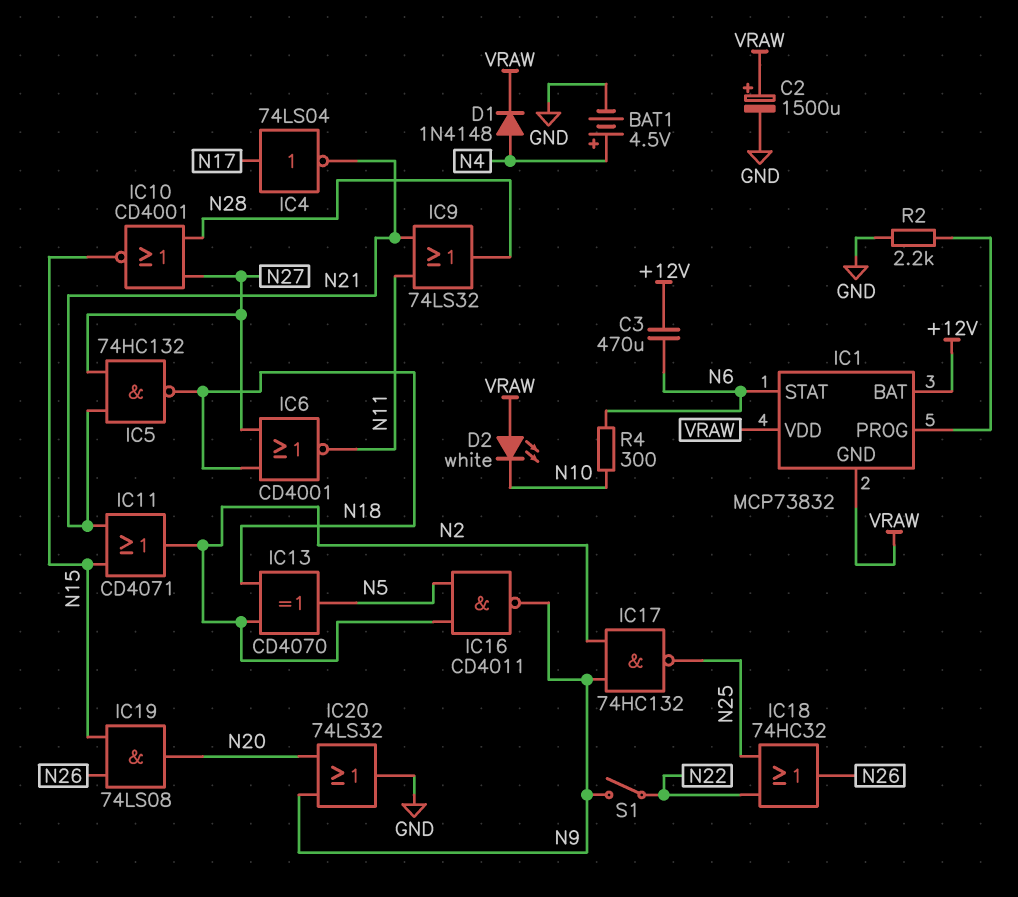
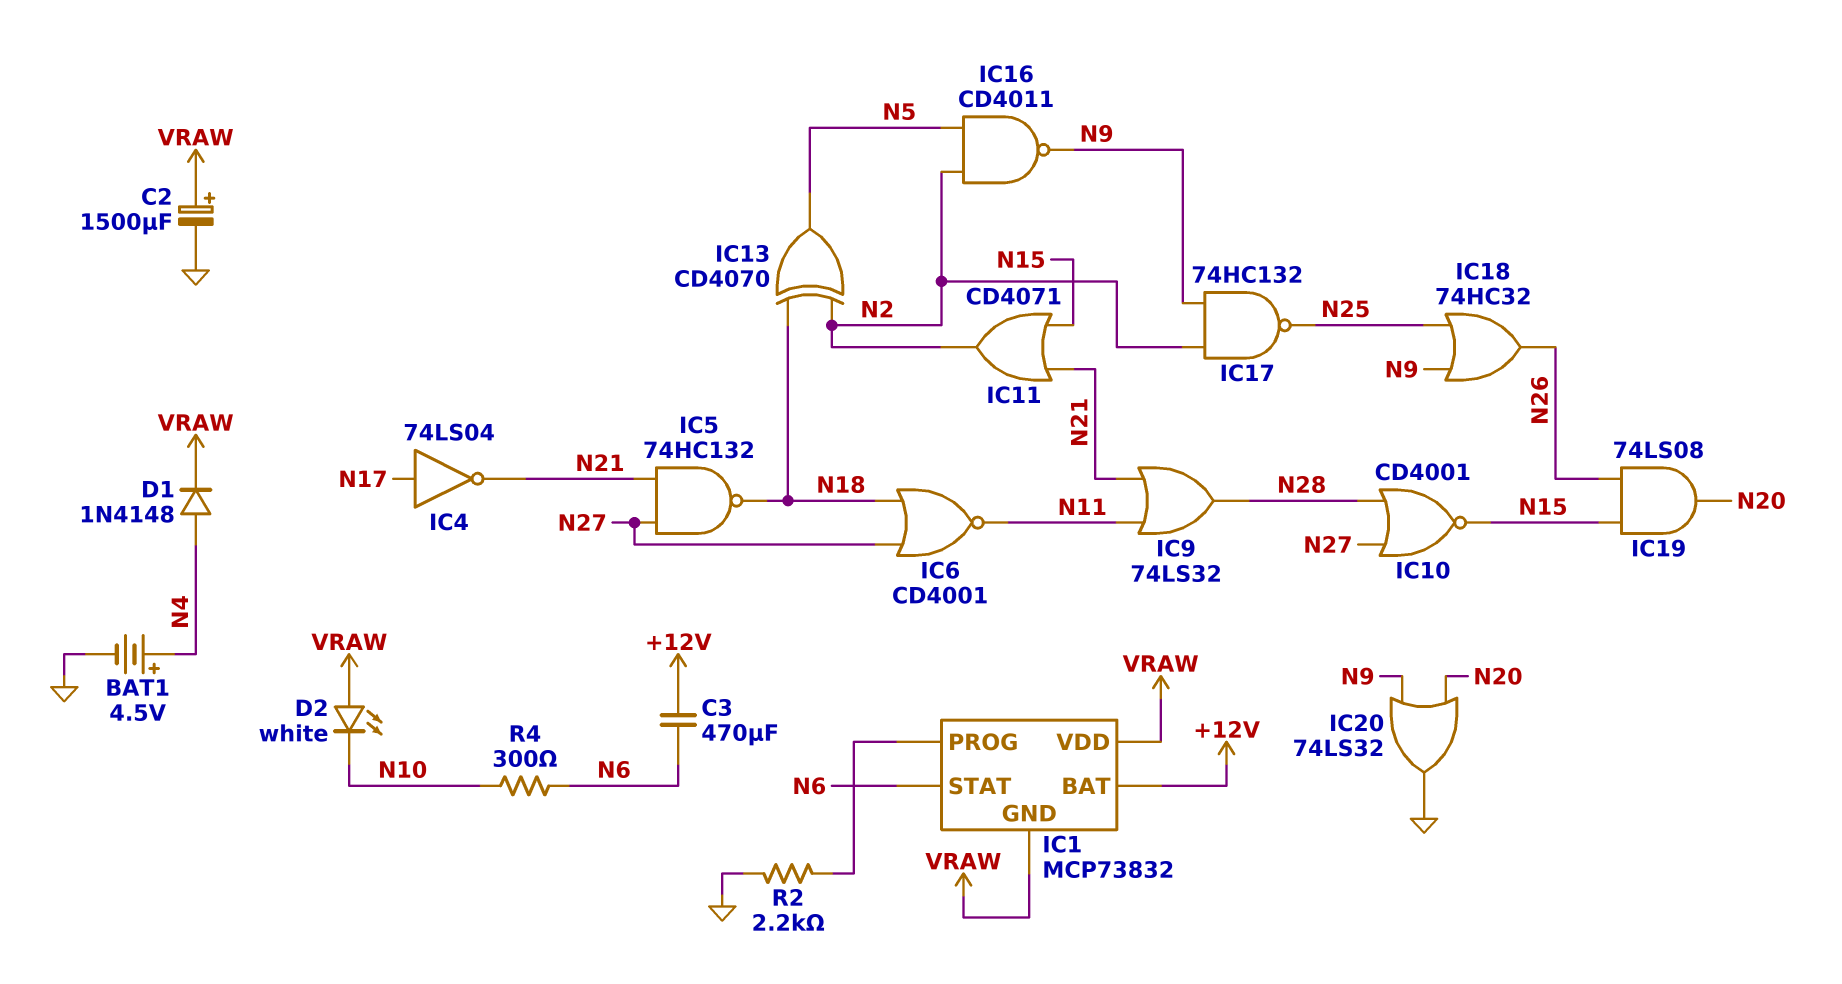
IC18: OR 74HC32 (in N22, in N25, out N26) -> OR 74HC32 (in N9, in N25, out N26)
S1: switch (N9, N22) -> none

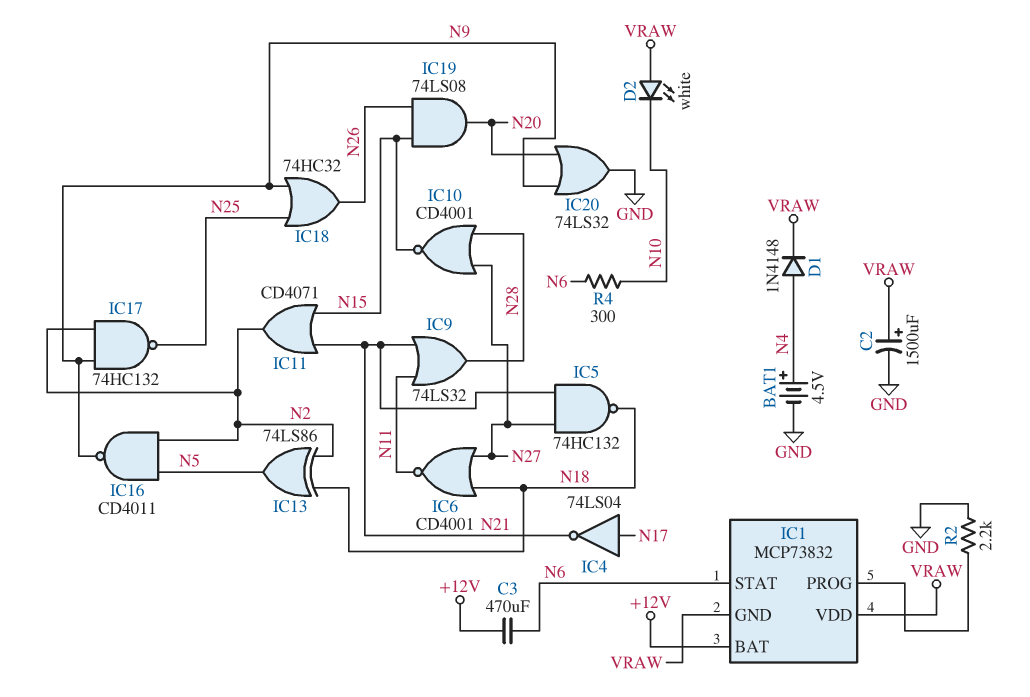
IC13: XOR CD4070 (in N2, in N18, out N5) -> XOR 74LS86 (in N2, in N18, out N5)

